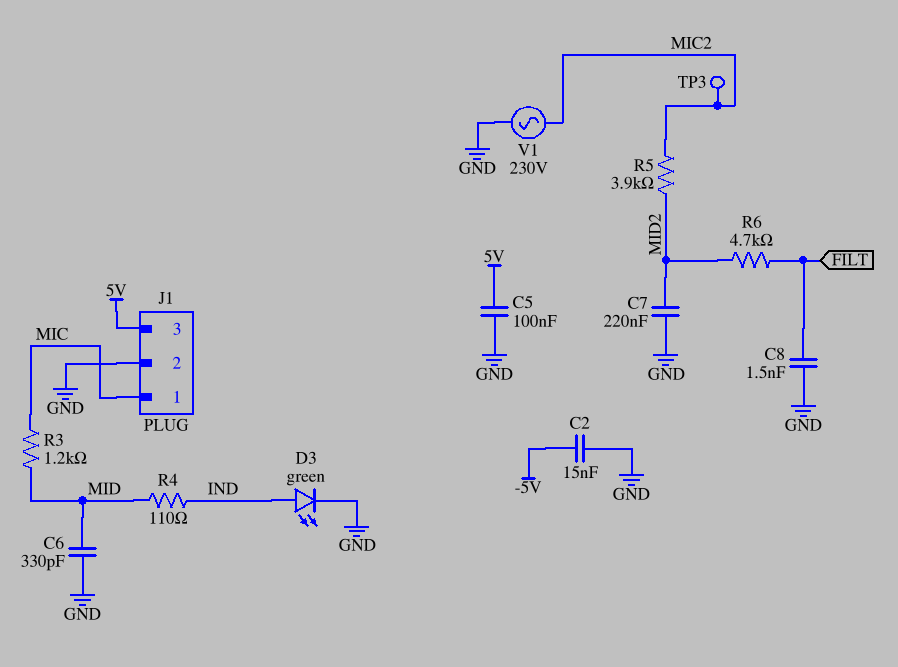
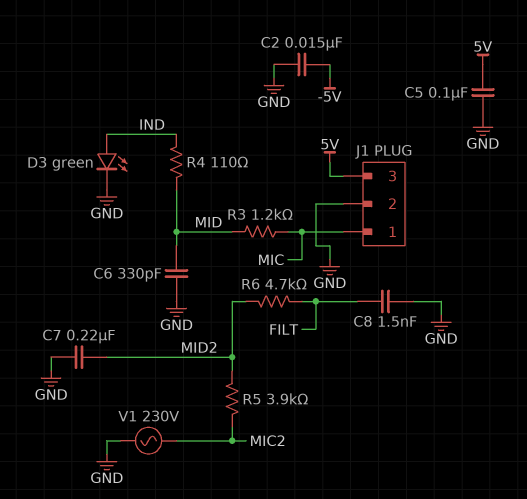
TP3: test point (MIC2) -> none

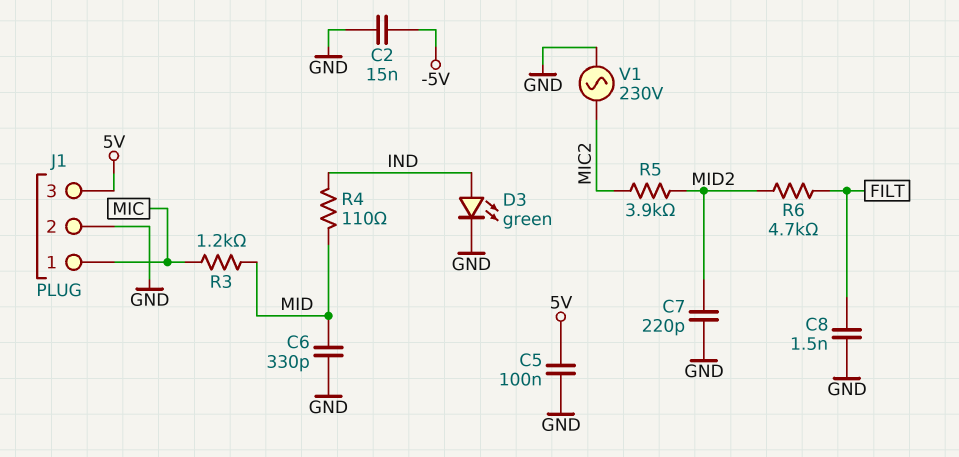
C7: 220nF (GND, MID2) -> 220pF (GND, MID2)

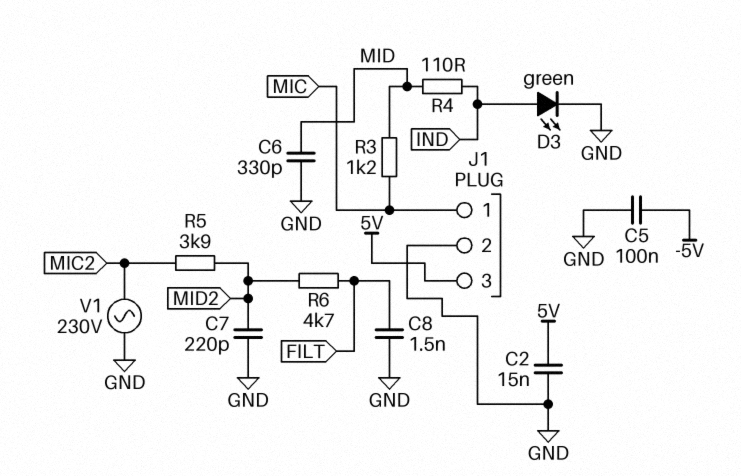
C2: 15nF (-5V, GND) -> 15nF (5V, GND)
C5: 100nF (5V, GND) -> 100nF (-5V, GND)

